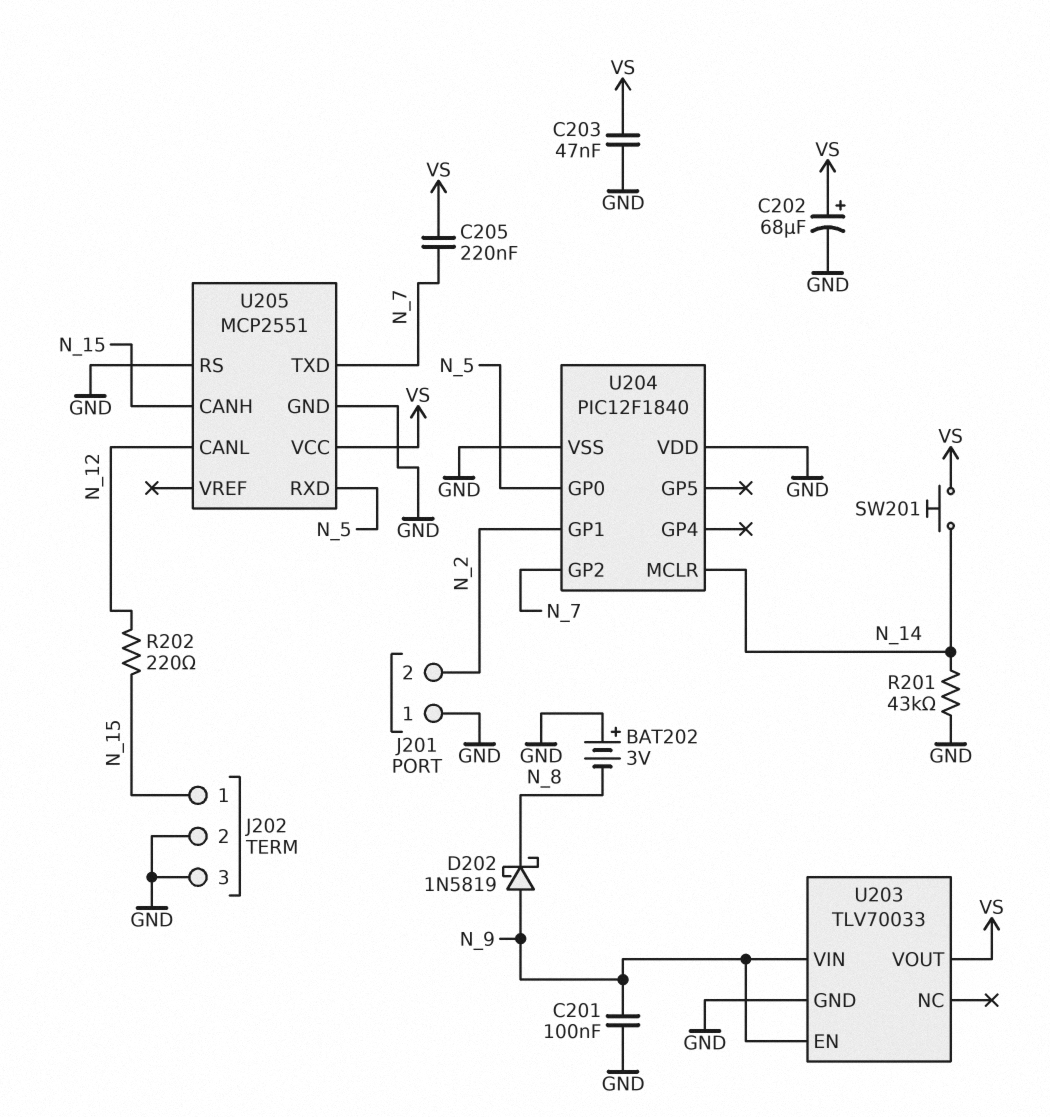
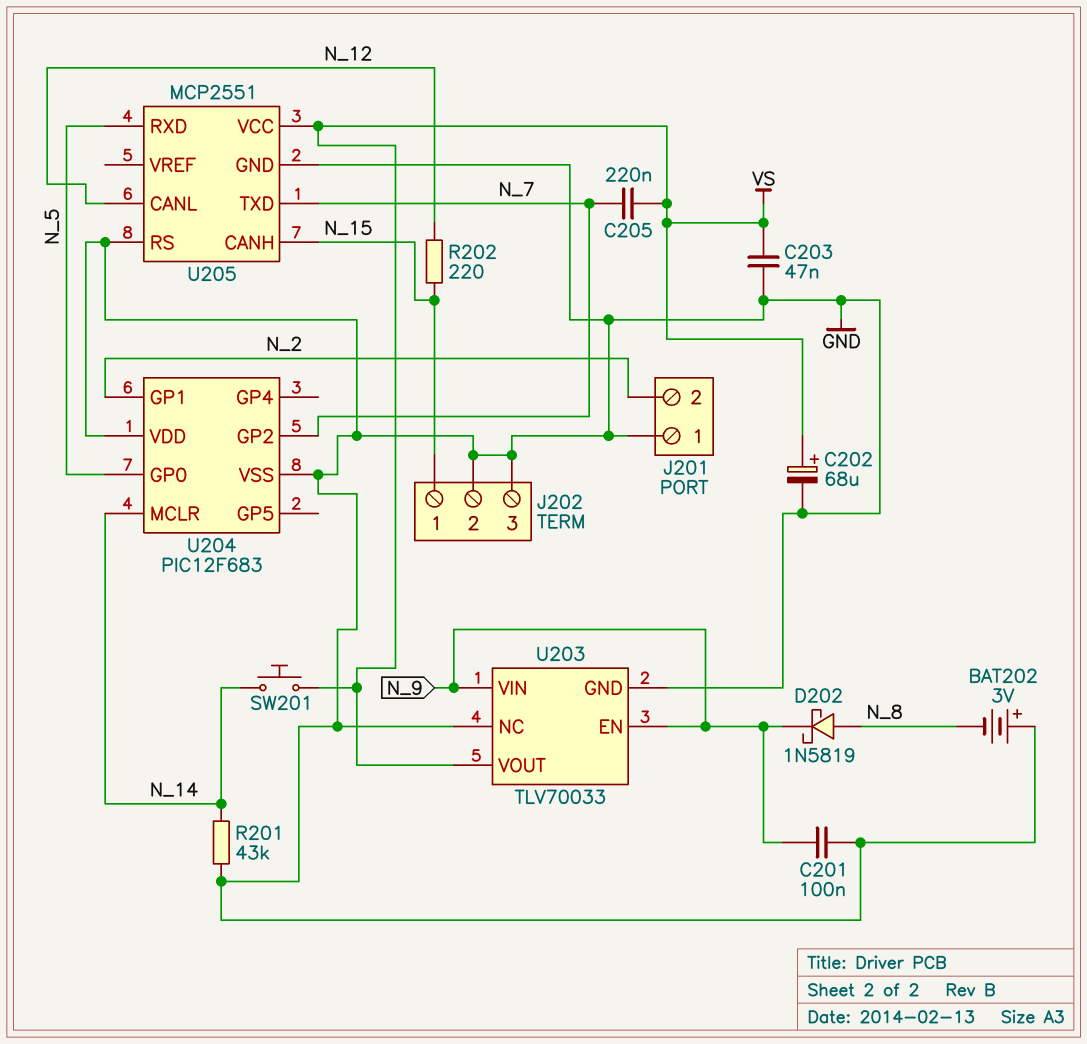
D202: schottky 1N5819 (A N_9, K N_8) -> schottky 1N5819 (A N_8, K N_9)
U203 pin NC: none -> GND
U204: PIC12F1840 -> PIC12F683

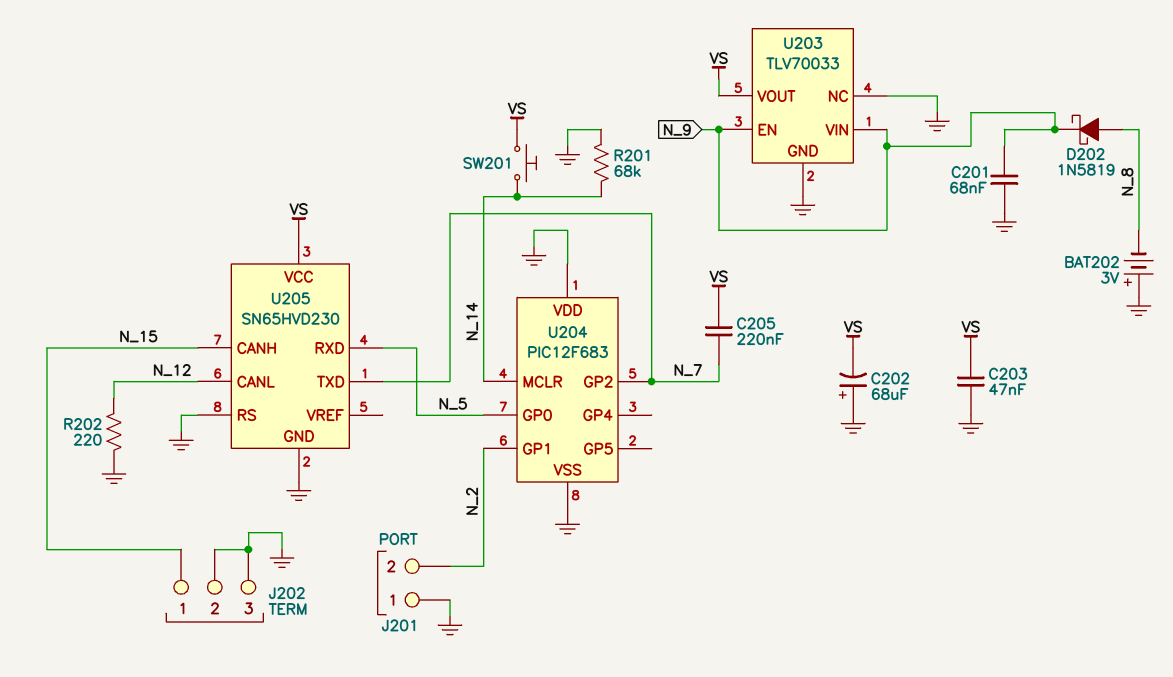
C201: 100nF (GND, N_9) -> 68nF (GND, N_9)
C202: 68uF (plus VS, minus GND) -> 68uF (plus GND, minus VS)
R201: 43k (GND, N_14) -> 68k (GND, N_14)
R202: 220 (N_12, N_15) -> 220 (GND, N_12)
U205: MCP2551 -> SN65HVD230

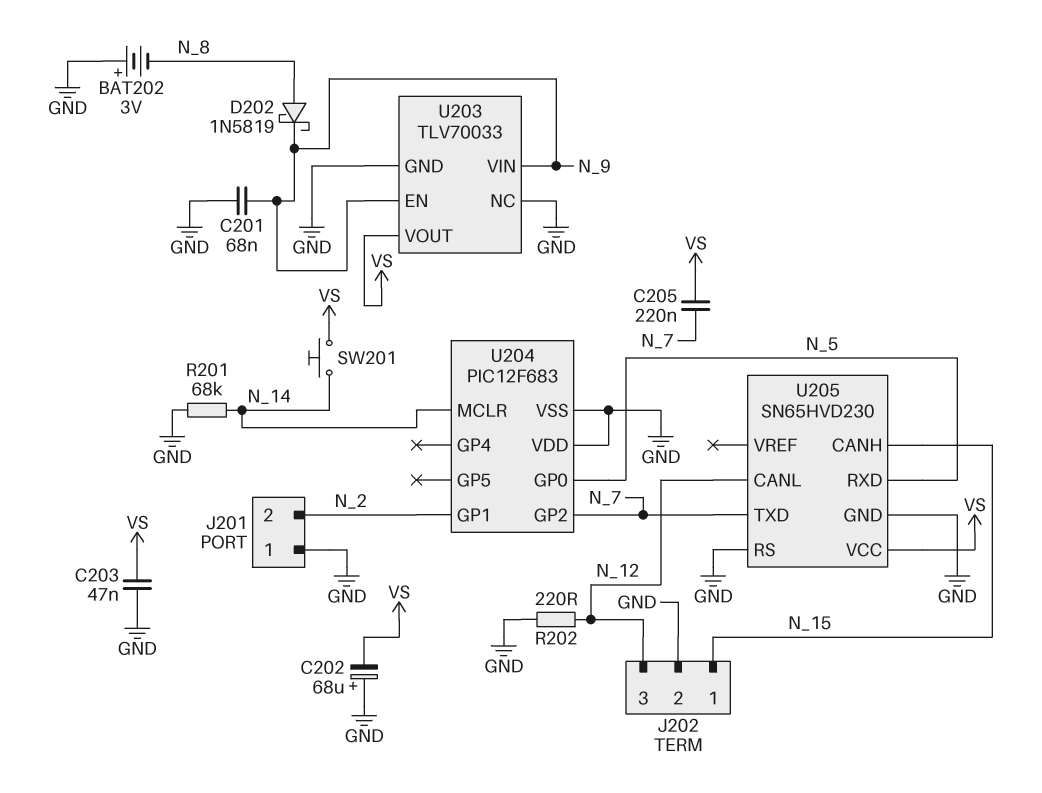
J202 pin 3: GND -> N_12

